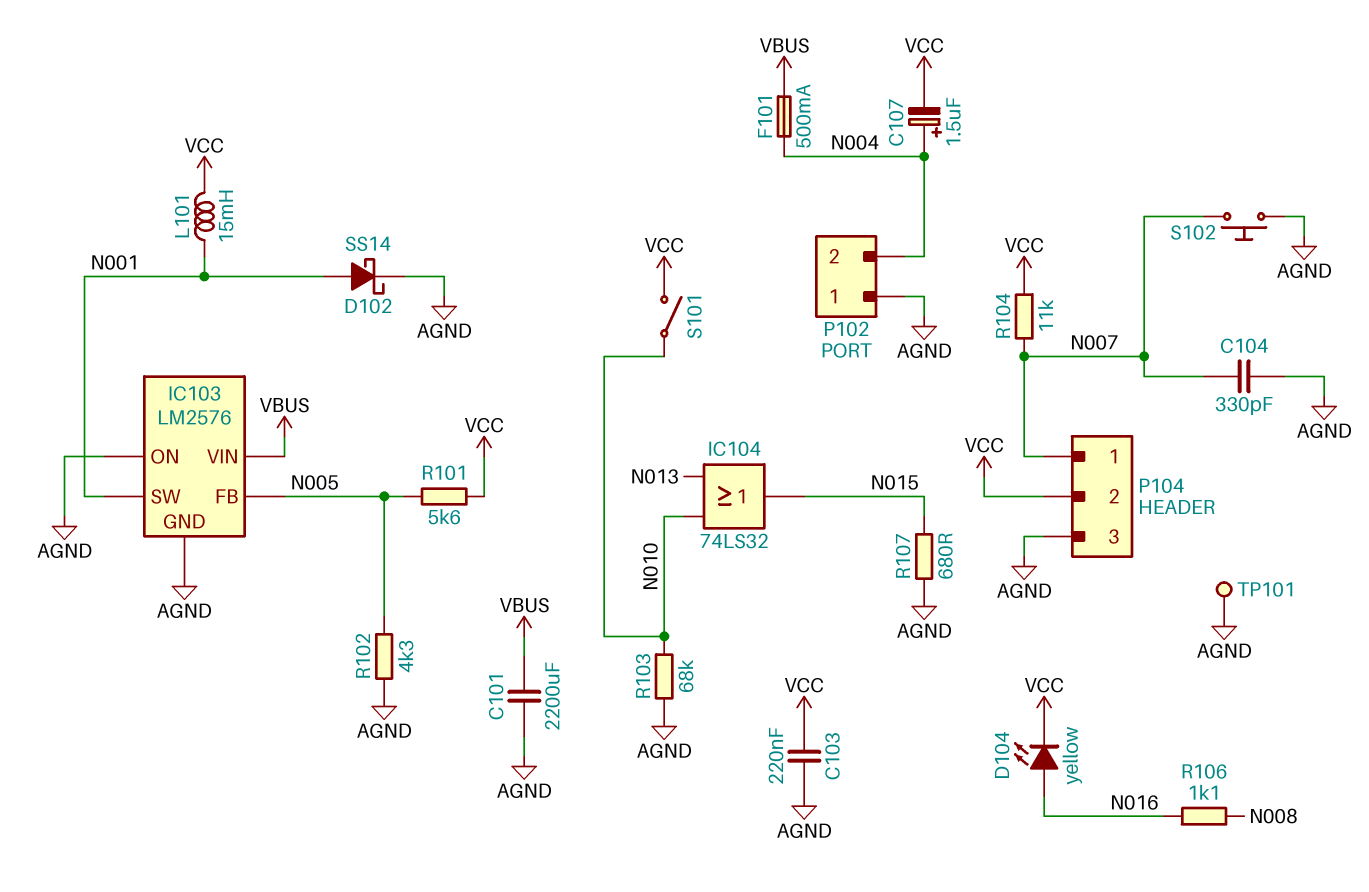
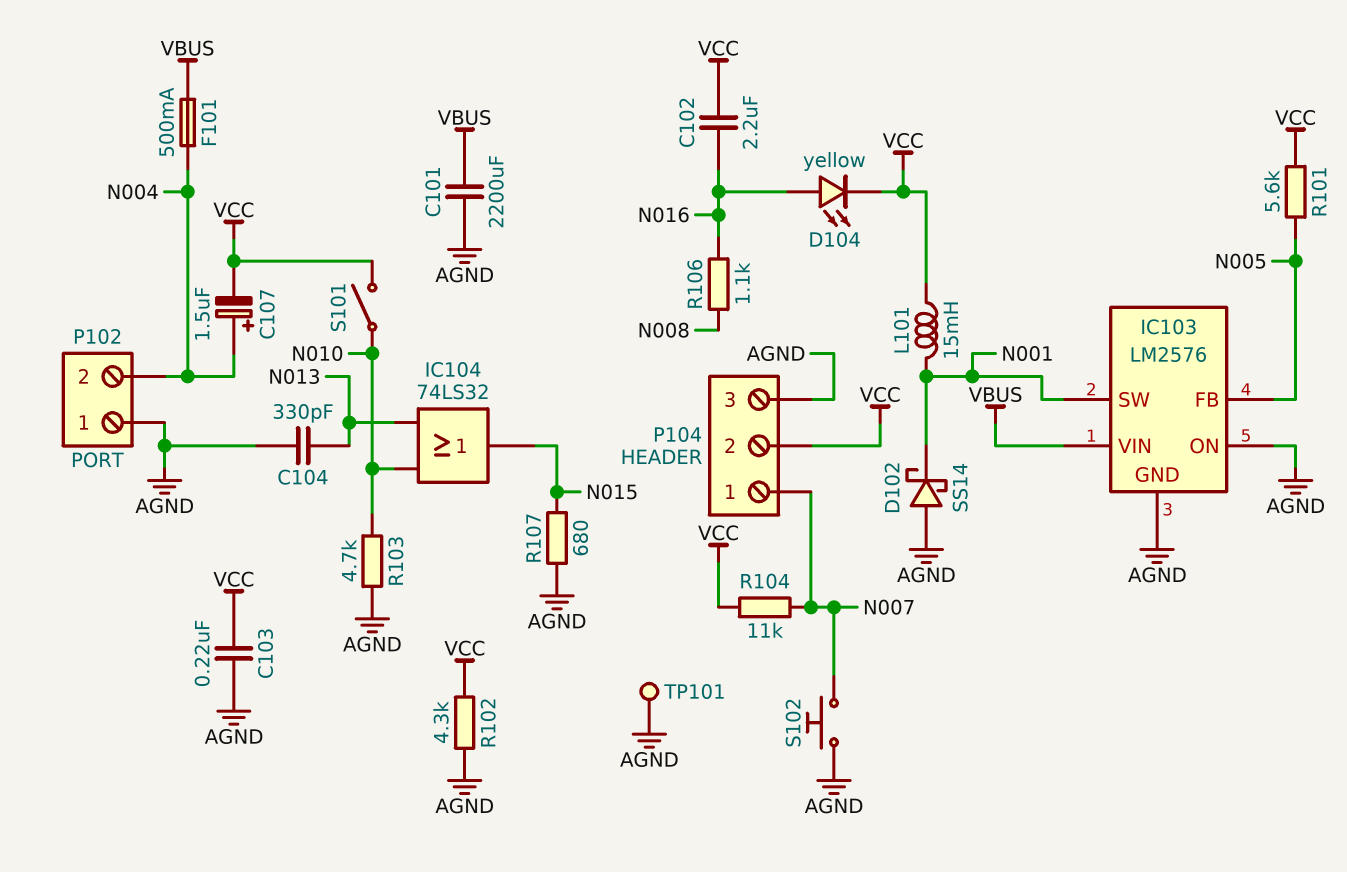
C102: none -> 2.2uF (N016, VCC)
C104: 330pF (AGND, N007) -> 330pF (AGND, N013)
D102: schottky SS14 (A N001, K AGND) -> schottky SS14 (A AGND, K N001)
R102: 4.3k (AGND, N005) -> 4.3k (AGND, VCC)
R103: 68k (AGND, N010) -> 4.7k (AGND, N010)

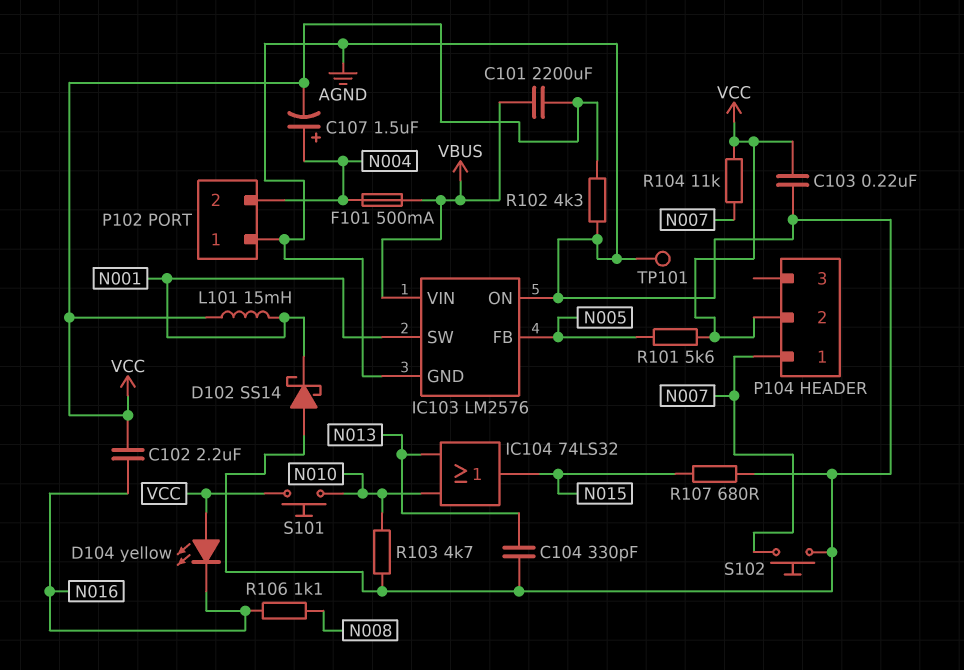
C101: 2200uF (AGND, VBUS) -> 2200uF (VBUS, VCC)
D104: LED yellow (A N016, K VCC) -> LED yellow (A VCC, K N016)
P104 pin 3: AGND -> none
S101: switch (N010, VCC) -> button (N010, VCC)

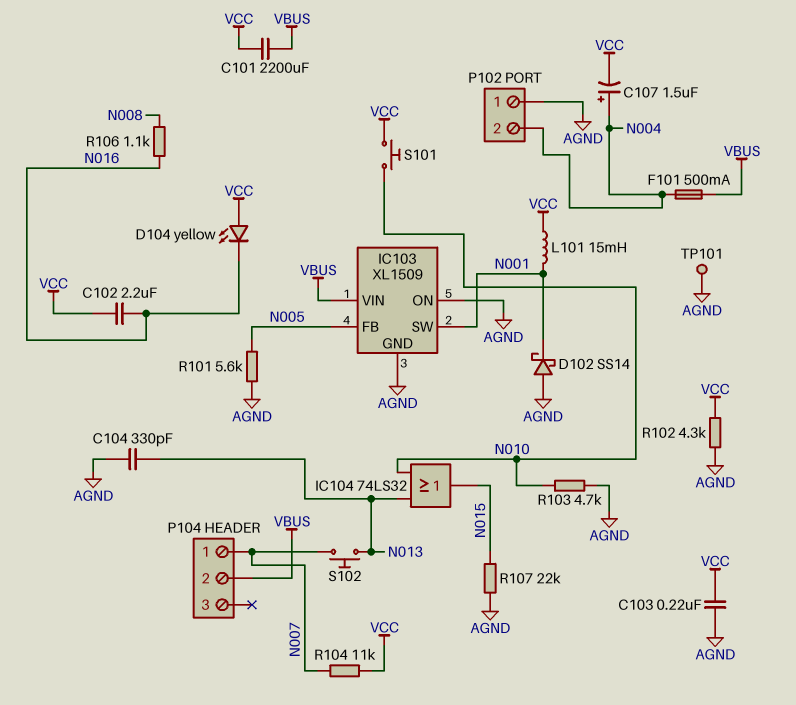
IC103: LM2576 -> XL1509
P104 pin 2: VCC -> VBUS
R101: 5.6k (N005, VCC) -> 5.6k (AGND, N005)
R107: 680 (AGND, N015) -> 22k (AGND, N015)
S102: button (AGND, N007) -> button (N007, N013)

